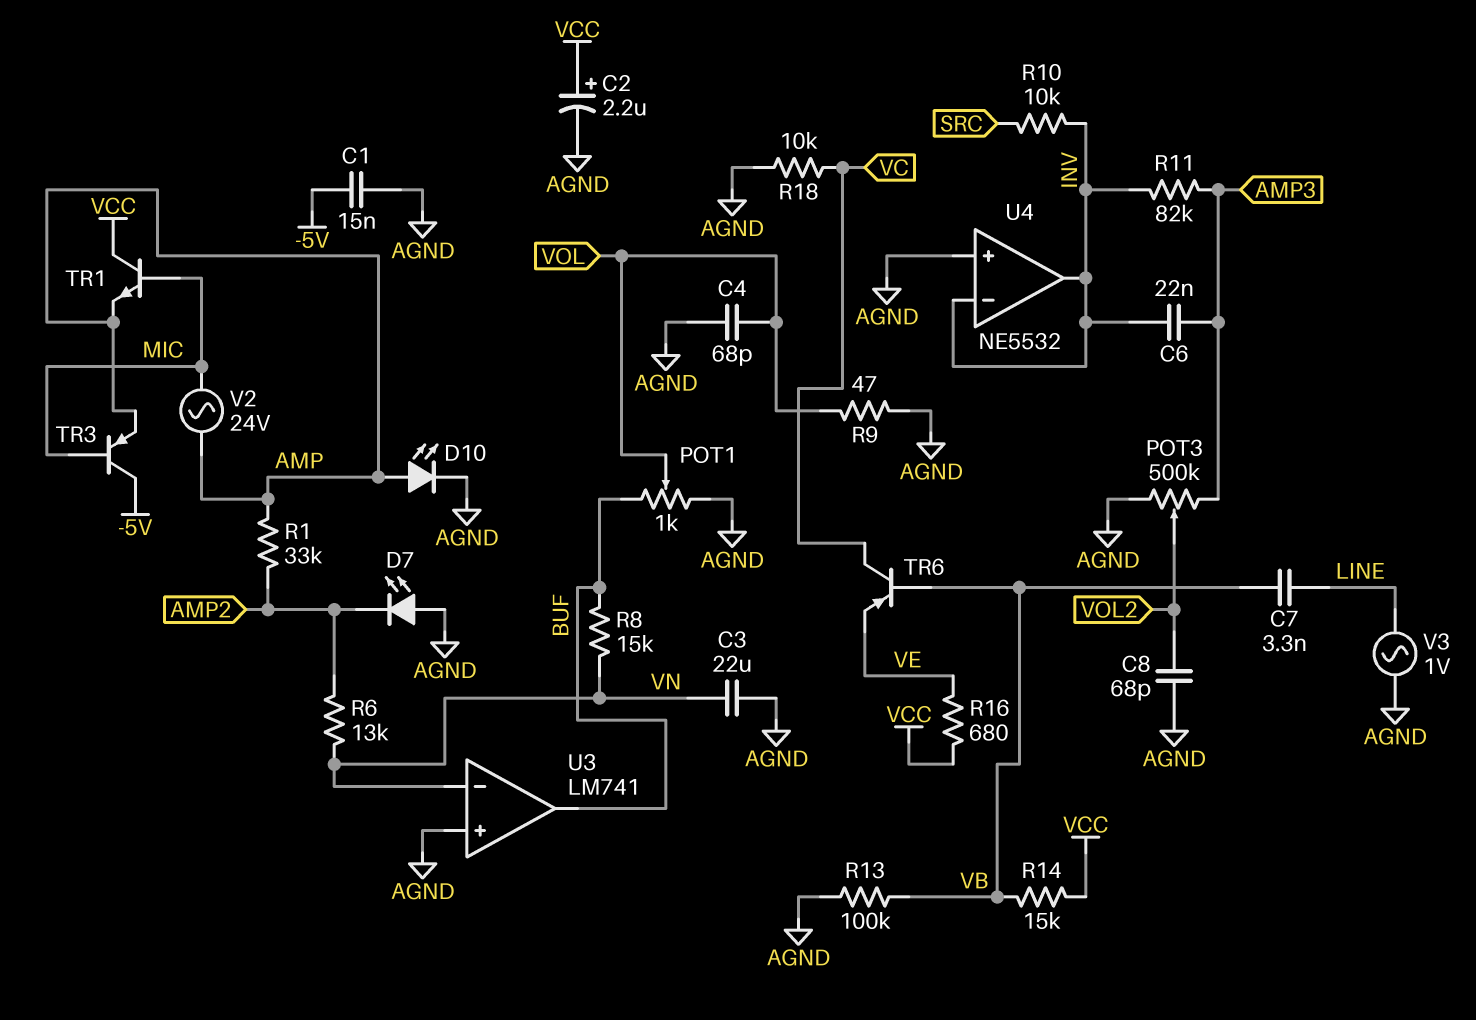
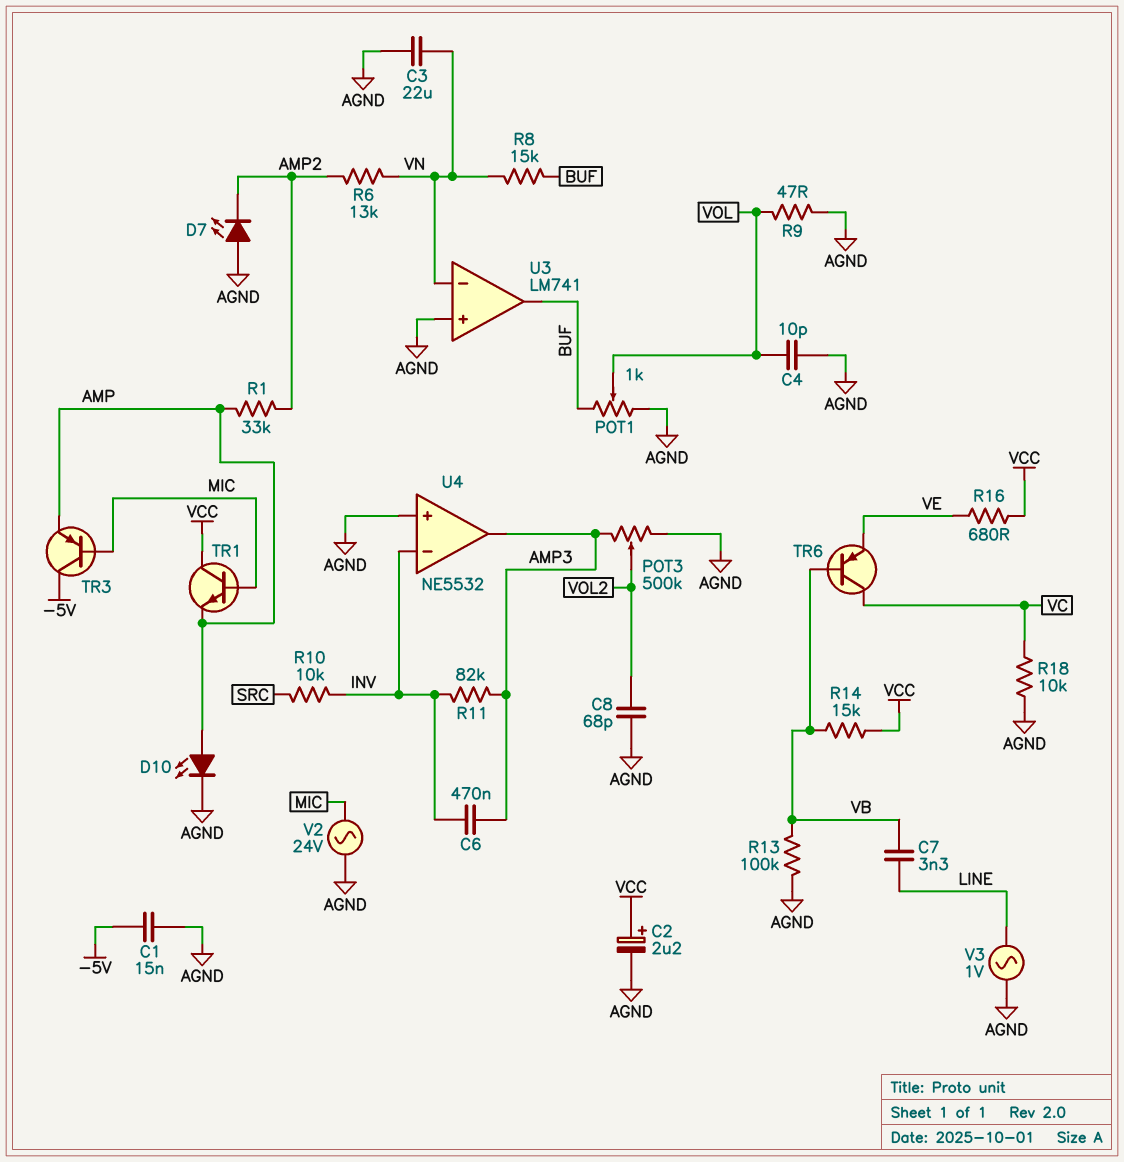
C4: 68pF (AGND, VOL) -> 10pF (AGND, VOL)
C6: 22nF (AMP3, INV) -> 470nF (AMP3, INV)
U4 pin out: INV -> AMP3
V2: AC 24V (AMP, MIC) -> AC 24V (AGND, MIC)

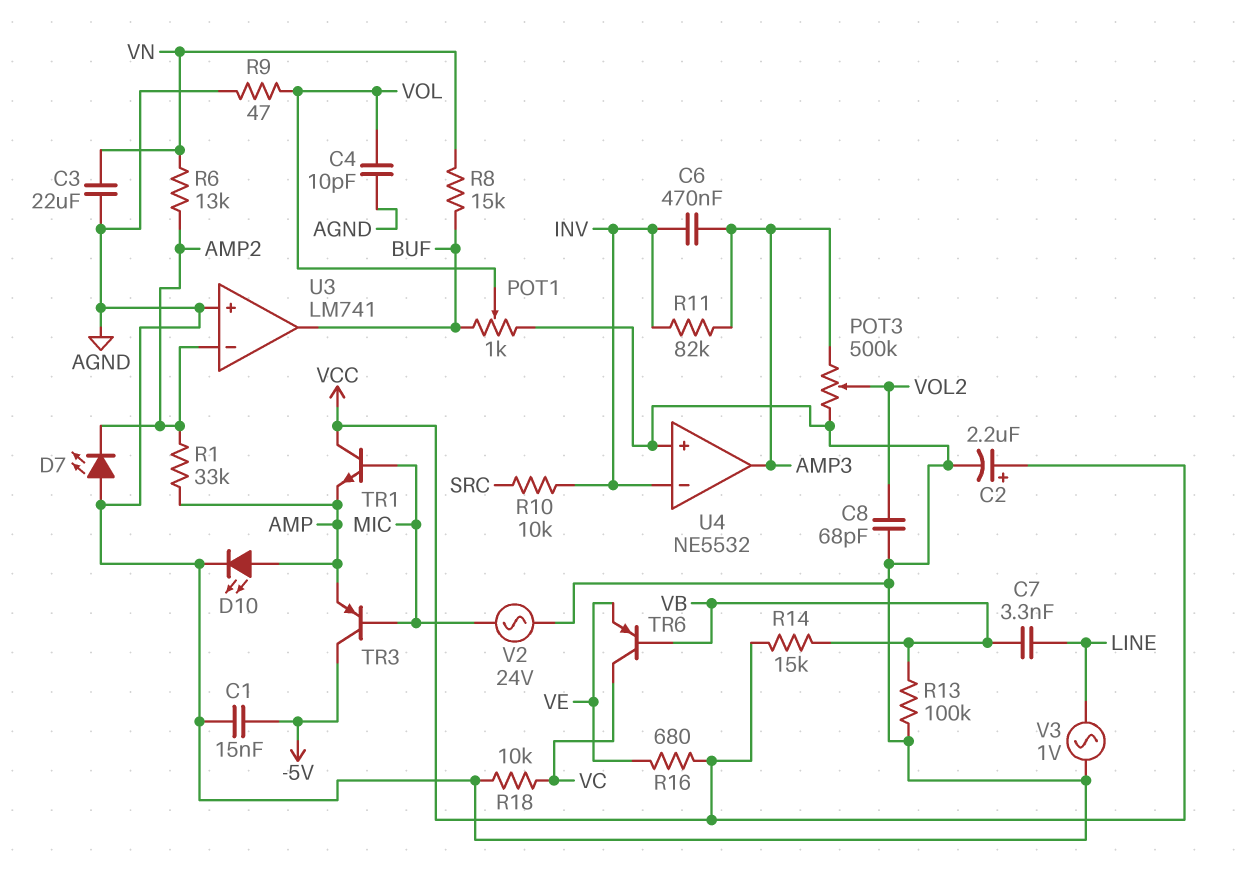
U3 pin in-: VN -> AMP2

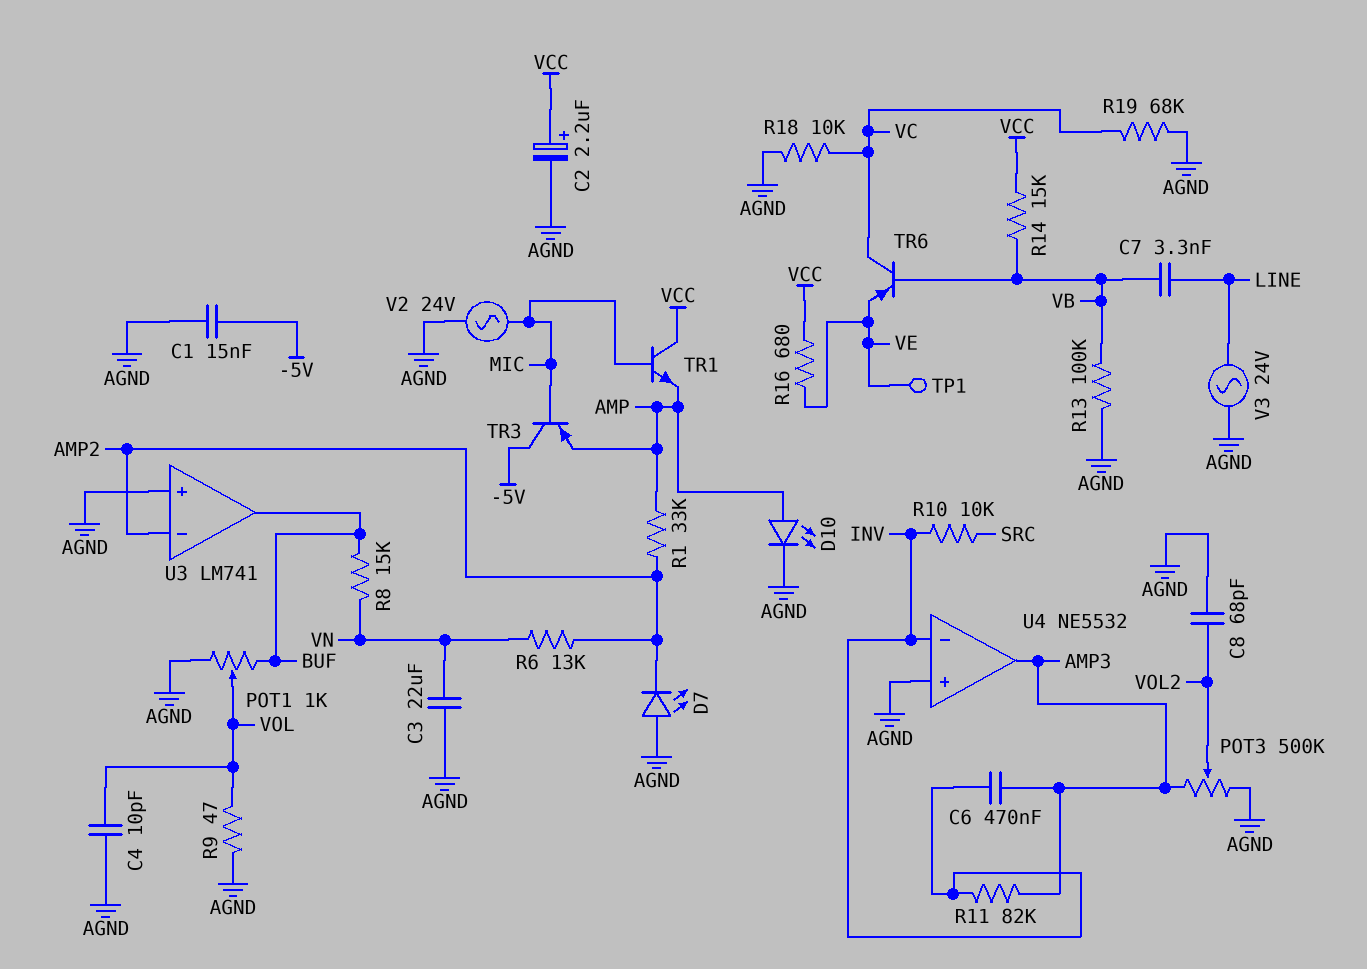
R19: none -> 68k (AGND, VC)
TP1: none -> test point (VE)
V3: AC 1V (AGND, LINE) -> AC 24V (AGND, LINE)

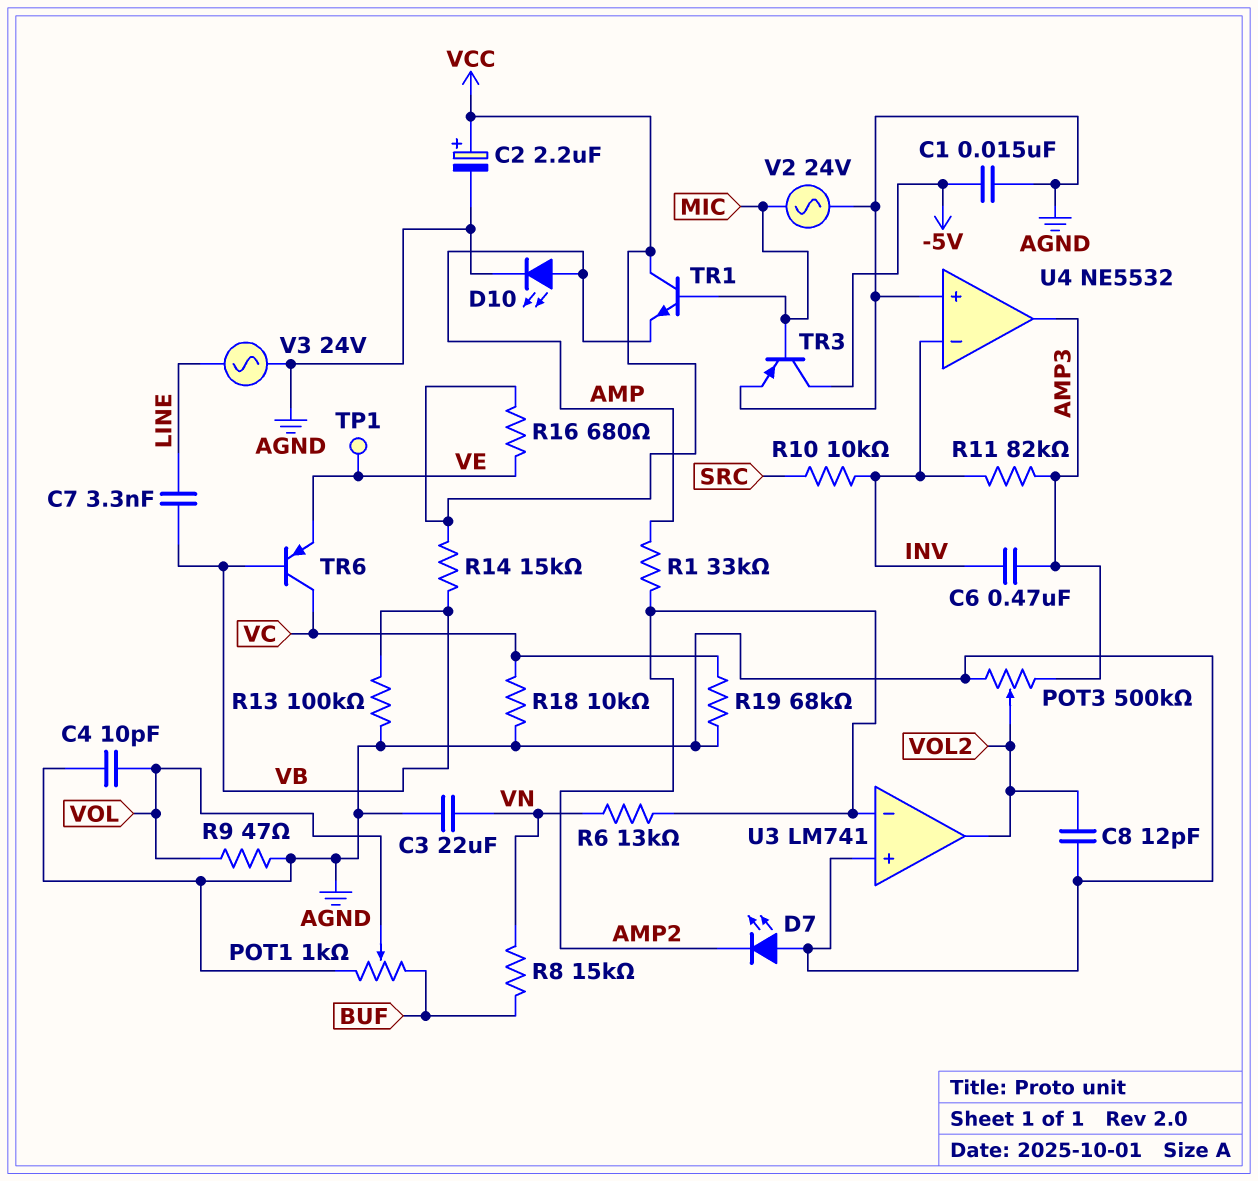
C8: 68pF (AGND, VOL2) -> 12pF (AGND, VOL2)
TR3: PNP (B MIC, C -5V, E AMP) -> PNP (B MIC, C -5V, E AGND)
U3 pin out: BUF -> VOL2

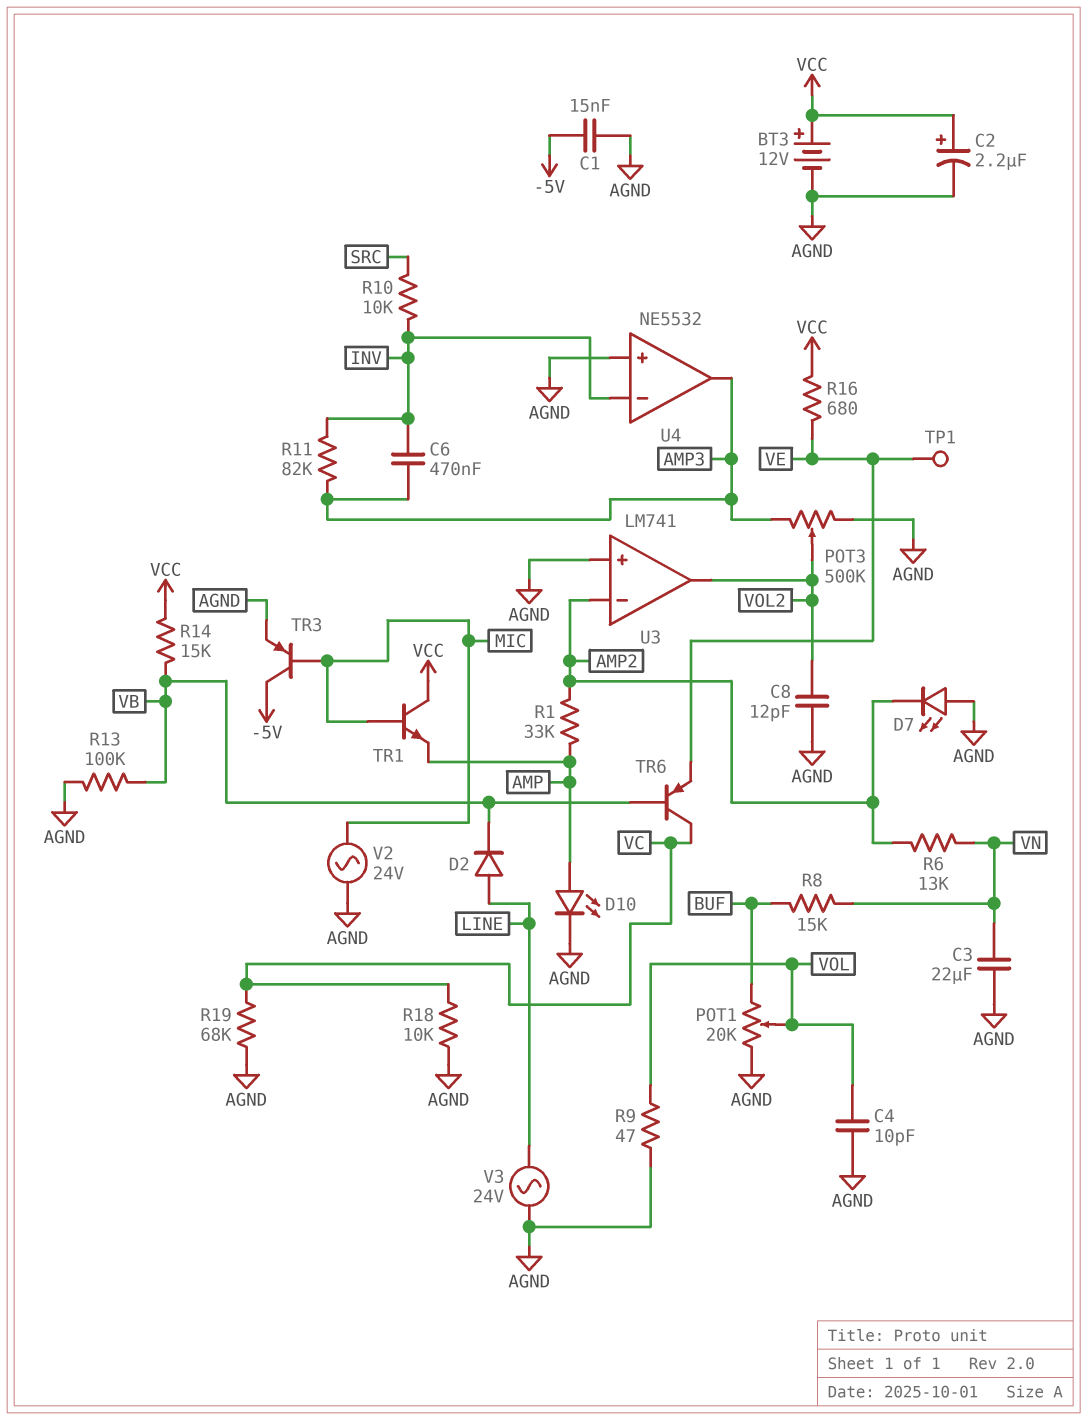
BT3: none -> 12V (plus VCC, minus AGND)
C7: 3.3nF (LINE, VB) -> none
D2: none -> diode (A LINE, K VB)
POT1: 1k (AGND, BUF, wiper VOL) -> 20k (AGND, BUF, wiper VOL)

